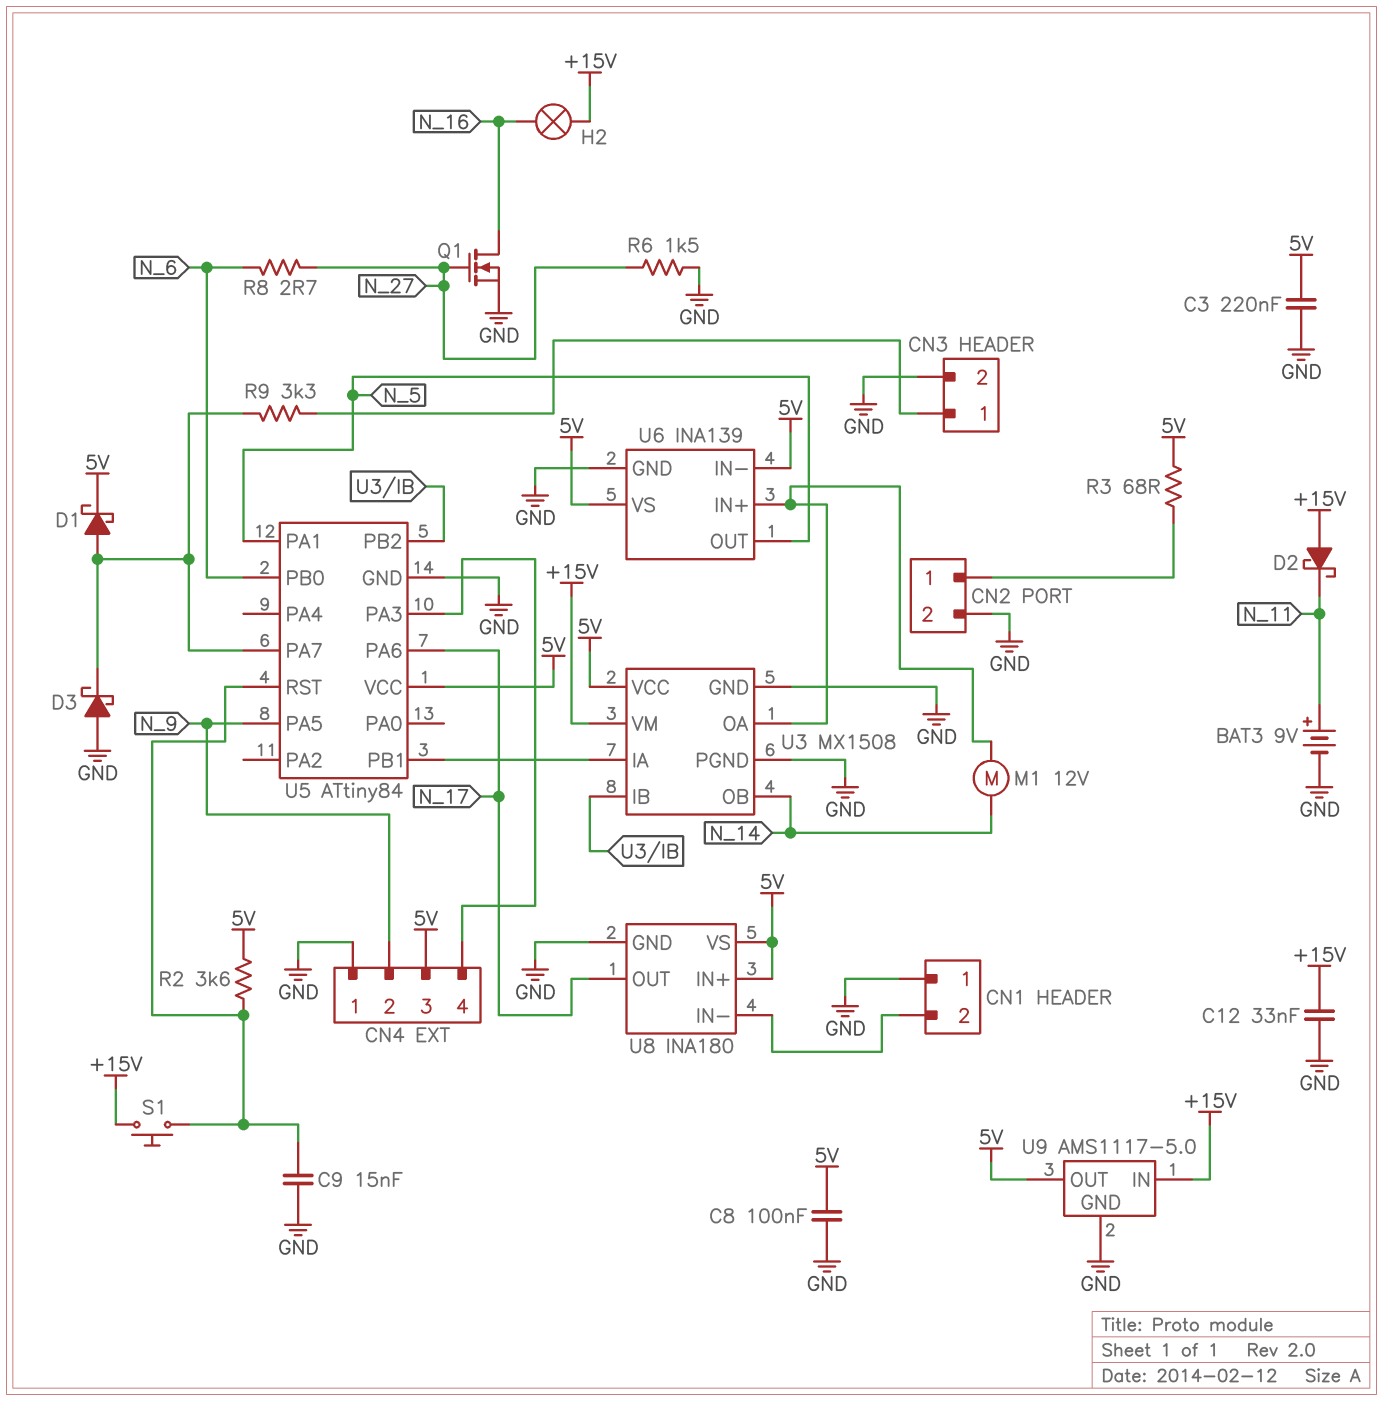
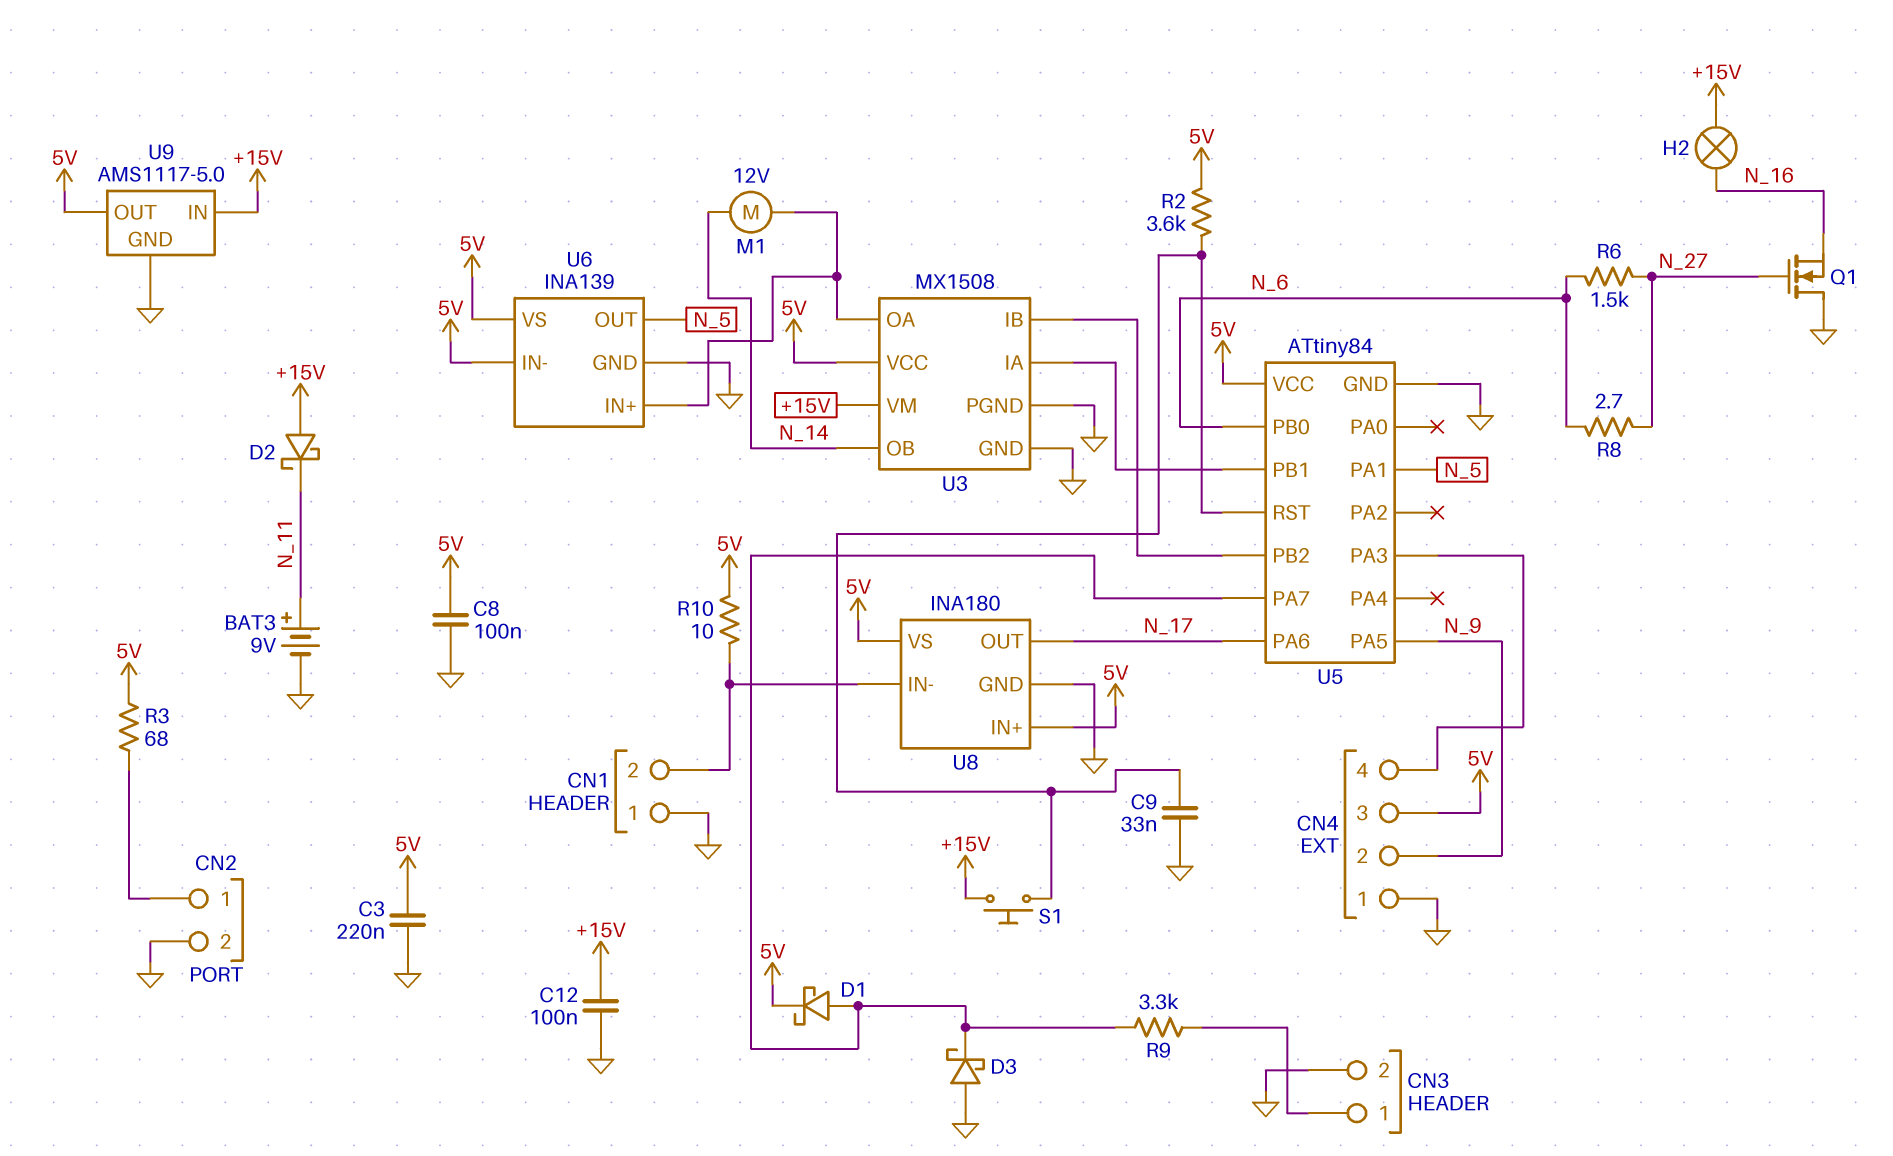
C9: 15nF (GND, U5/RST) -> 33nF (GND, U5/RST)
C12: 33nF (+15V, GND) -> 100nF (+15V, GND)
Q1: NMOS (G N_27, D N_16, S GND) -> NMOS (G N_27, D GND, S N_16)
R6: 1.5k (GND, N_27) -> 1.5k (N_6, N_27)
R10: none -> 10 (5V, CN1/2)

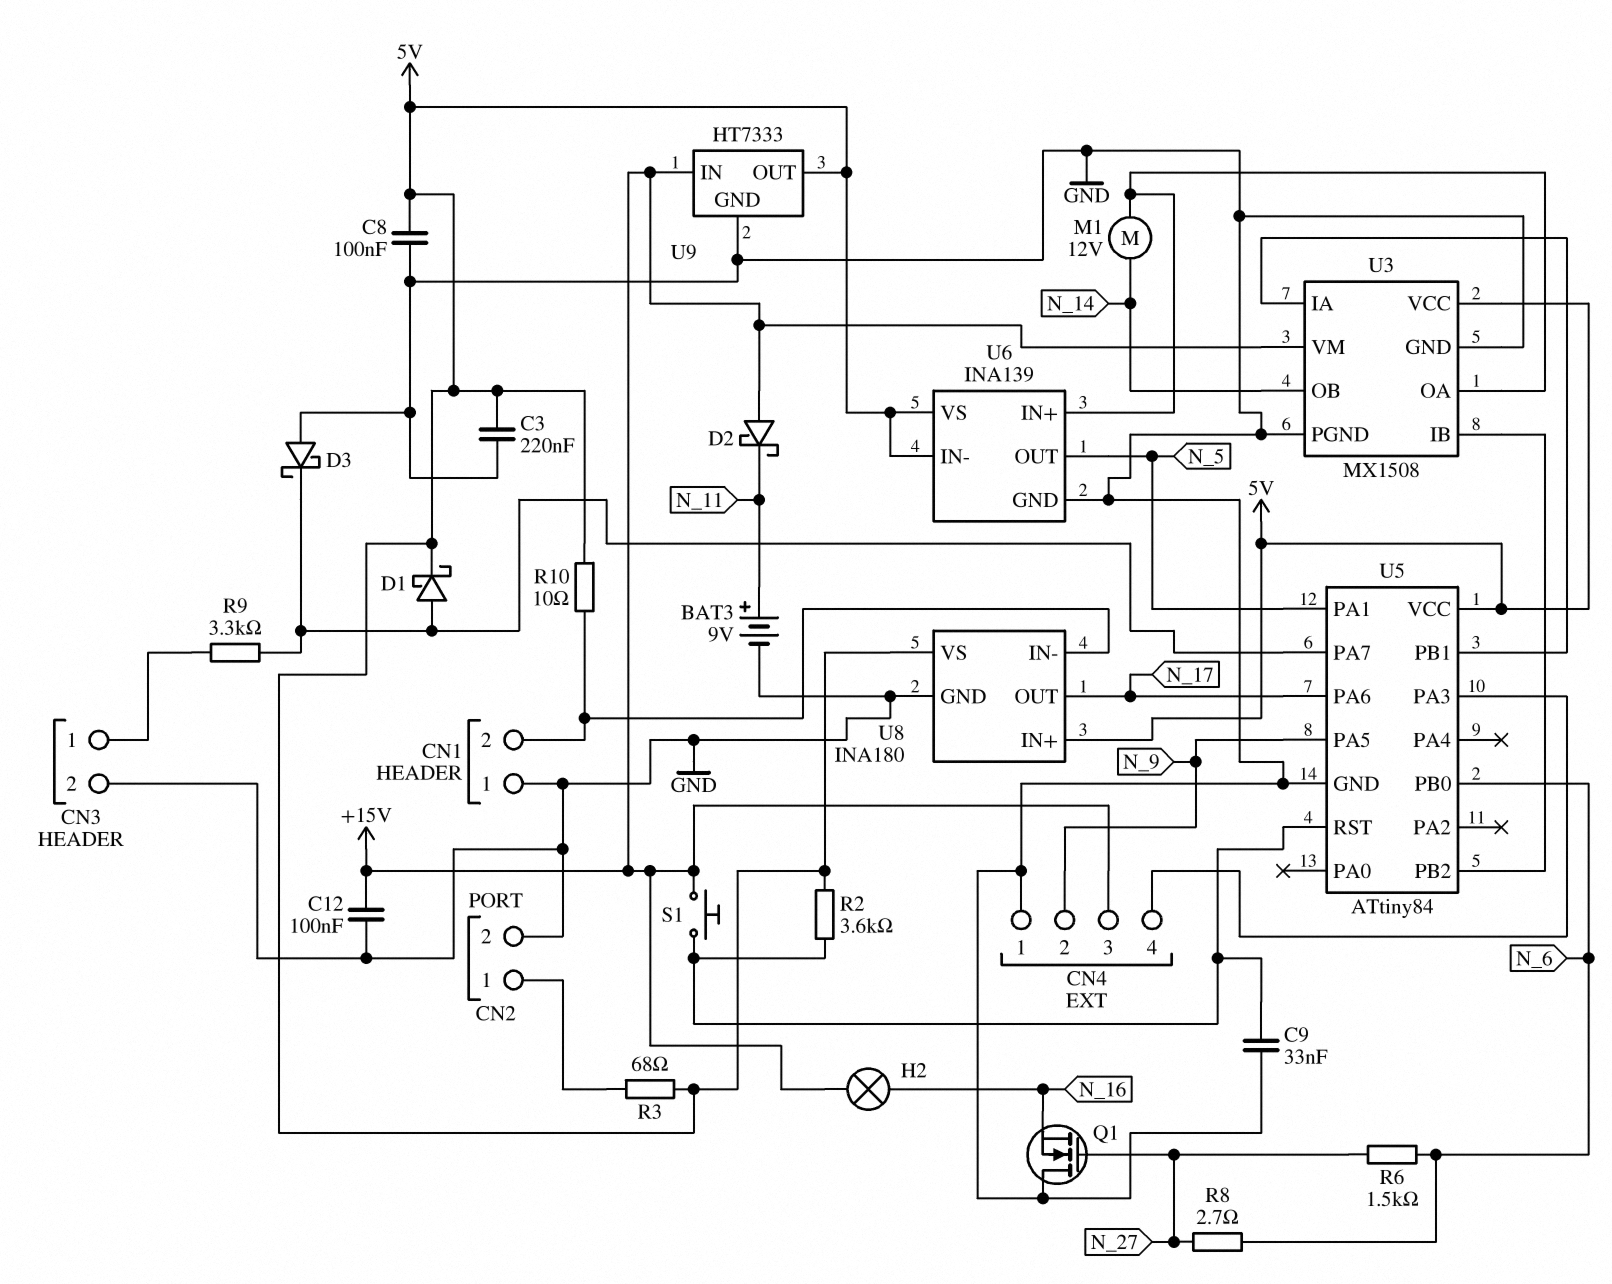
CN4 pin 3: 5V -> +15V
U9: AMS1117-5.0 -> HT7333

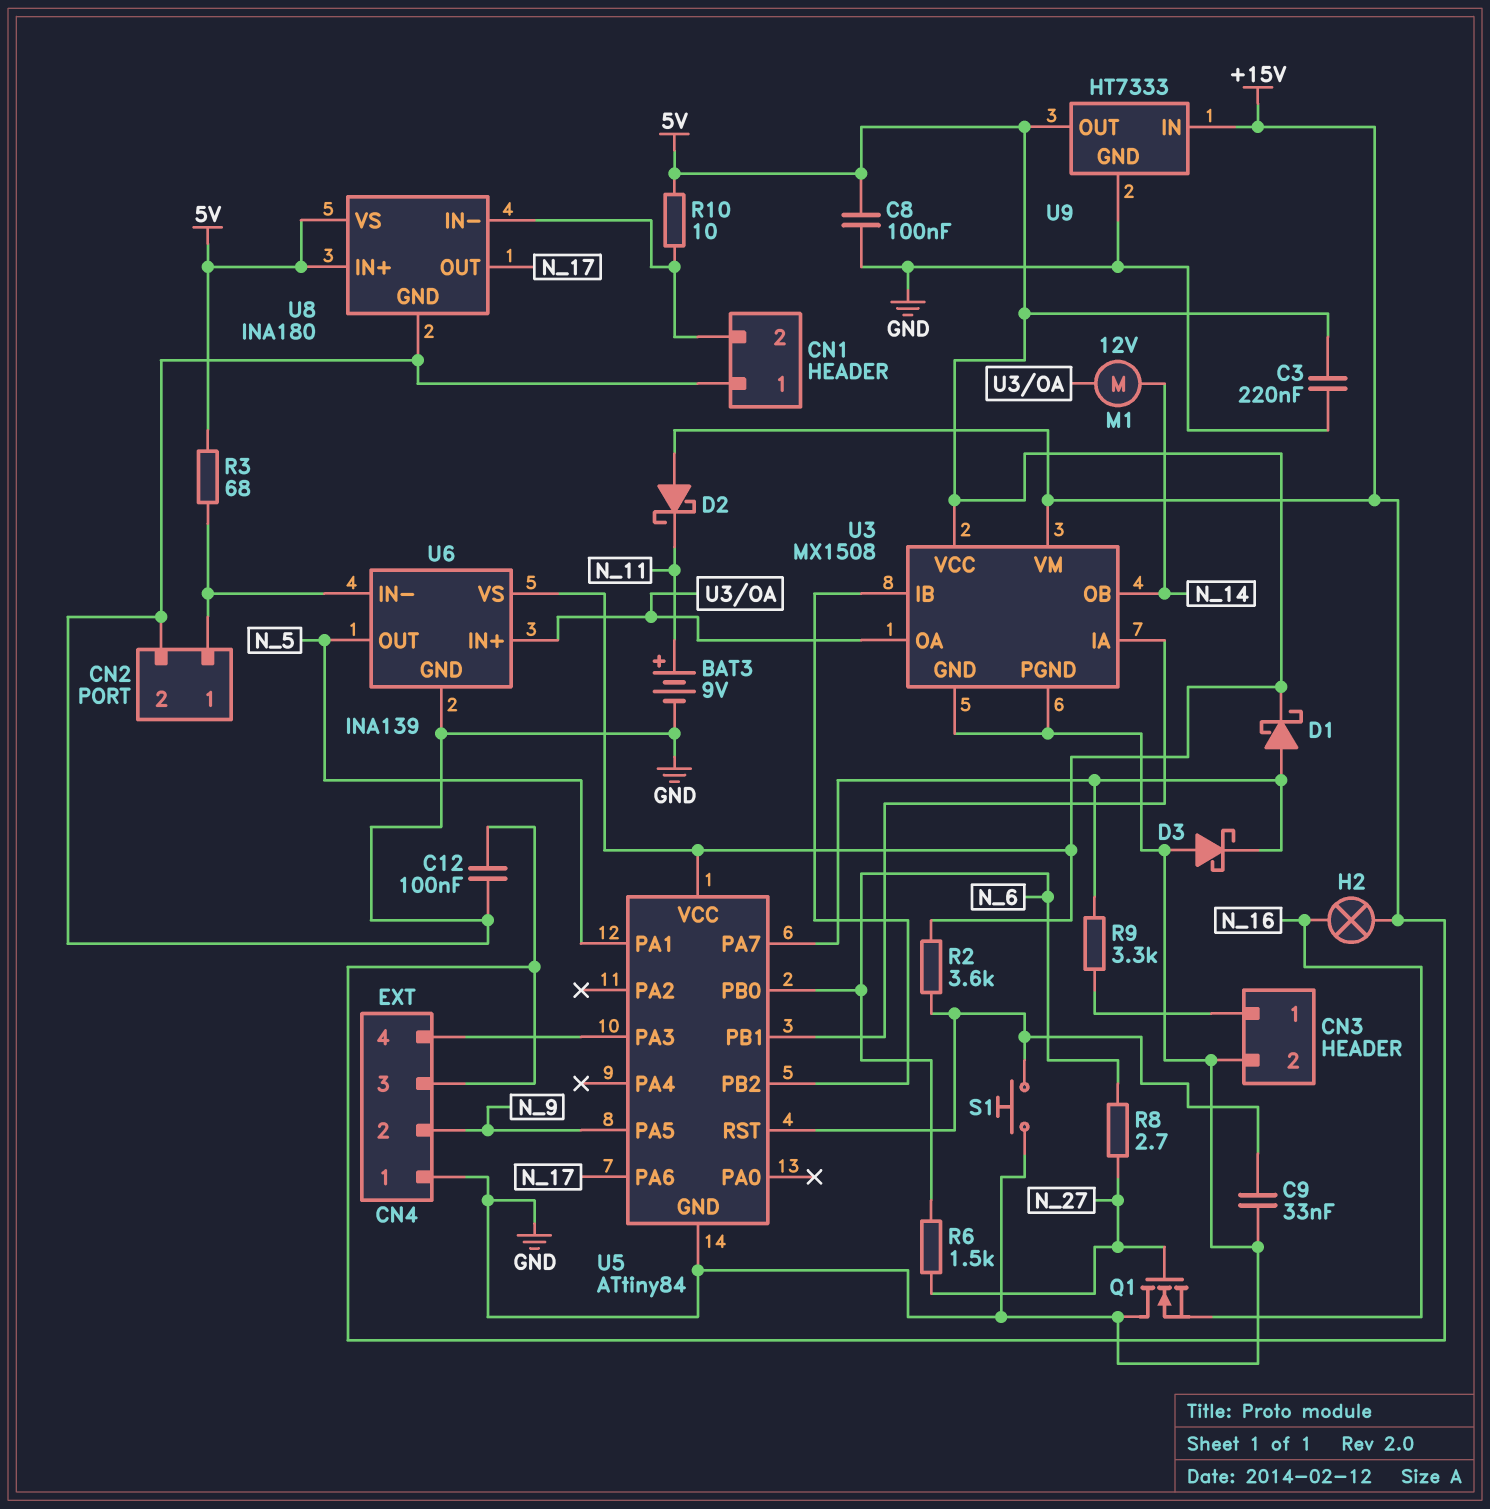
S1: button (+15V, U5/RST) -> button (GND, U5/RST)
U6 pin IN-: 5V -> CN2/1

